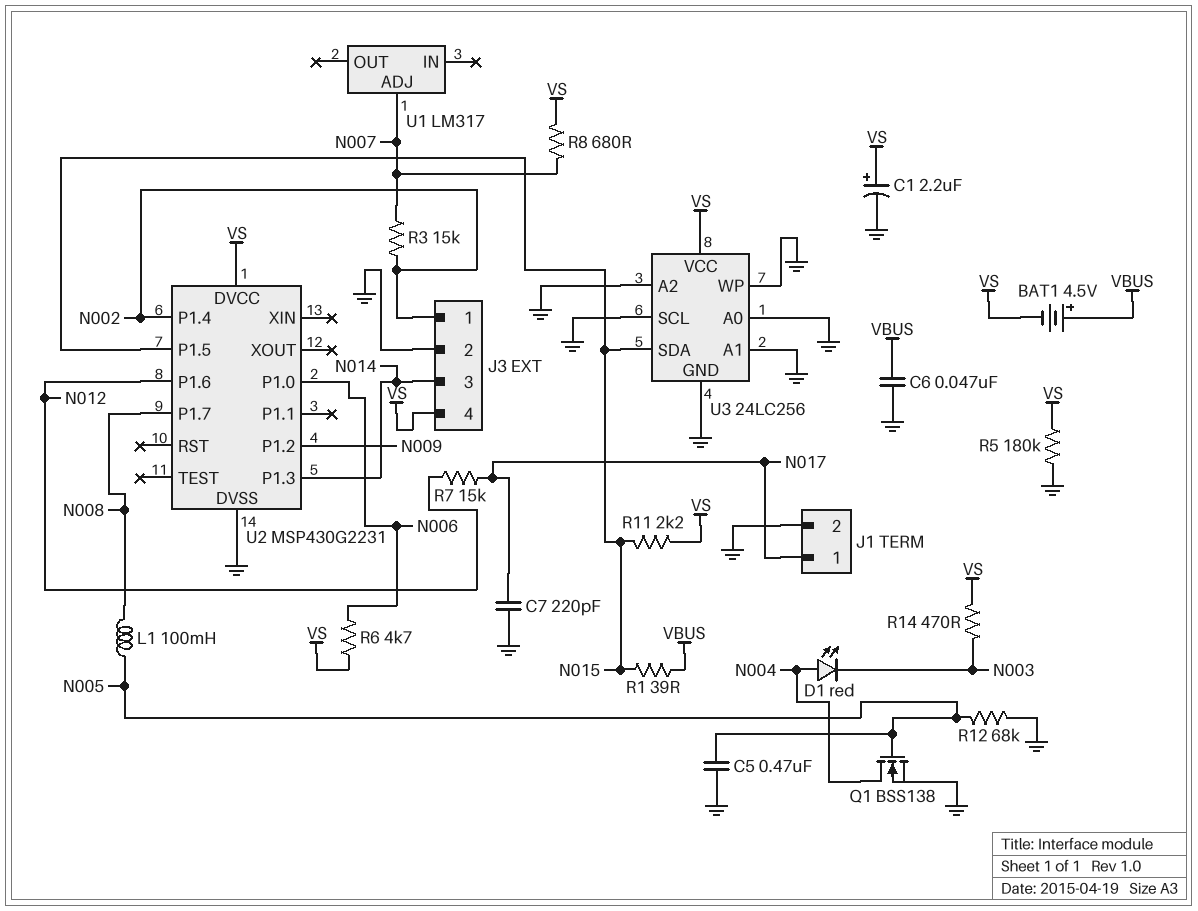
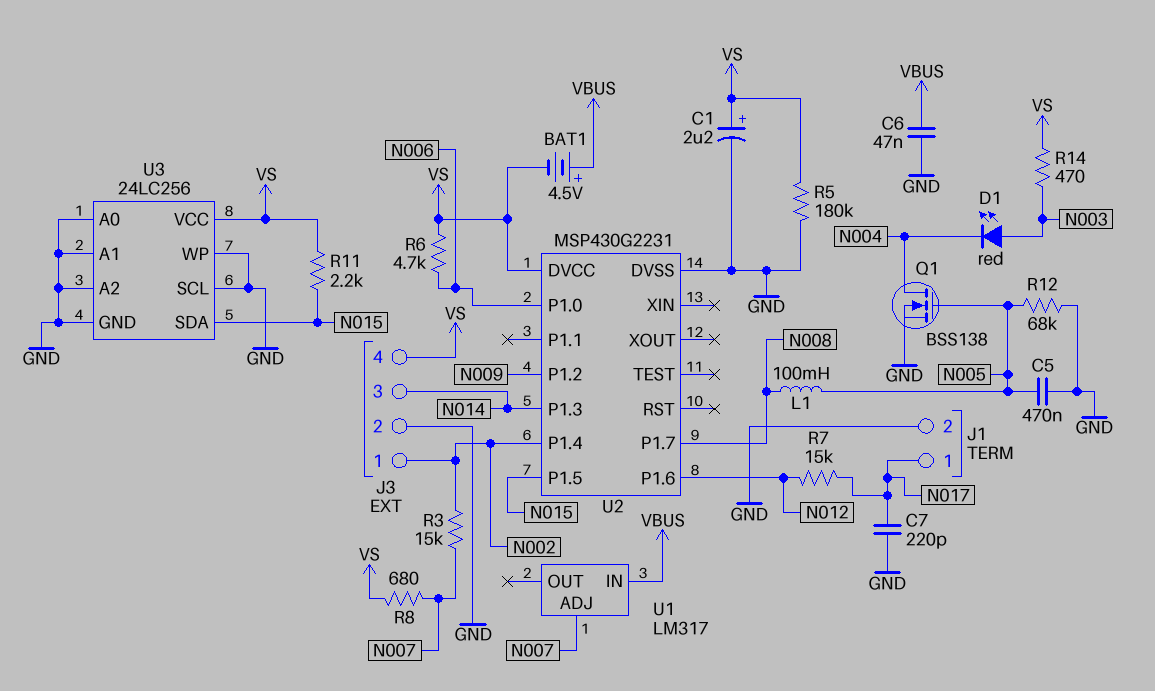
D1: LED red (A N004, K N003) -> LED red (A N003, K N004)
R1: 39 (N015, VBUS) -> none
U1 pin IN: none -> VBUS

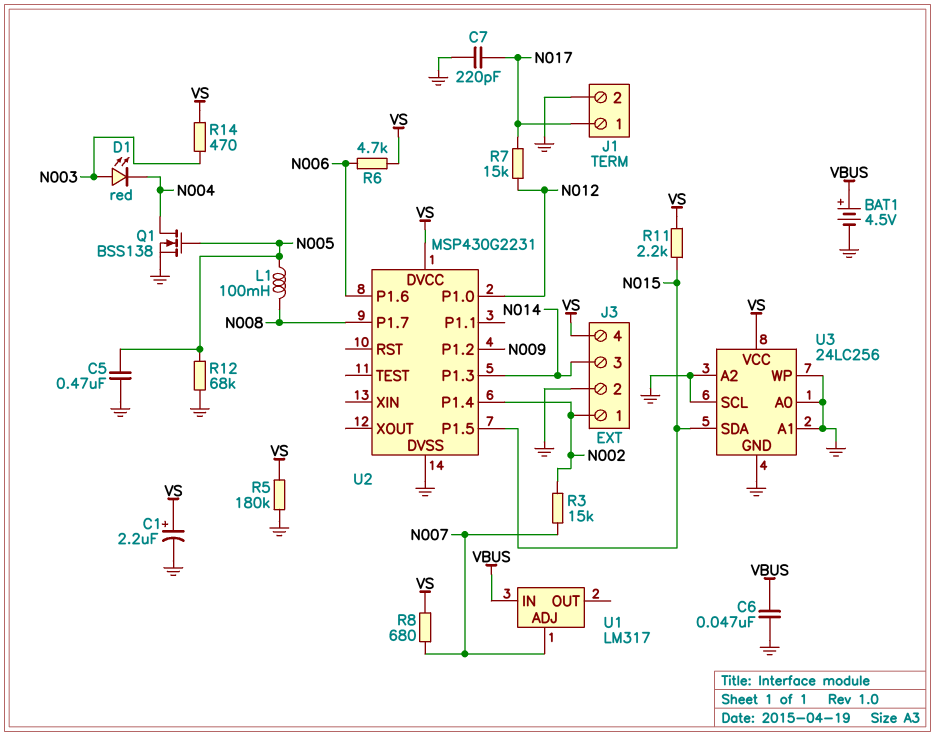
BAT1: 4.5V (plus VBUS, minus VS) -> 4.5V (plus VBUS, minus GND)
U2 pin P1.0: N006 -> N012
U2 pin P1.6: N012 -> N006

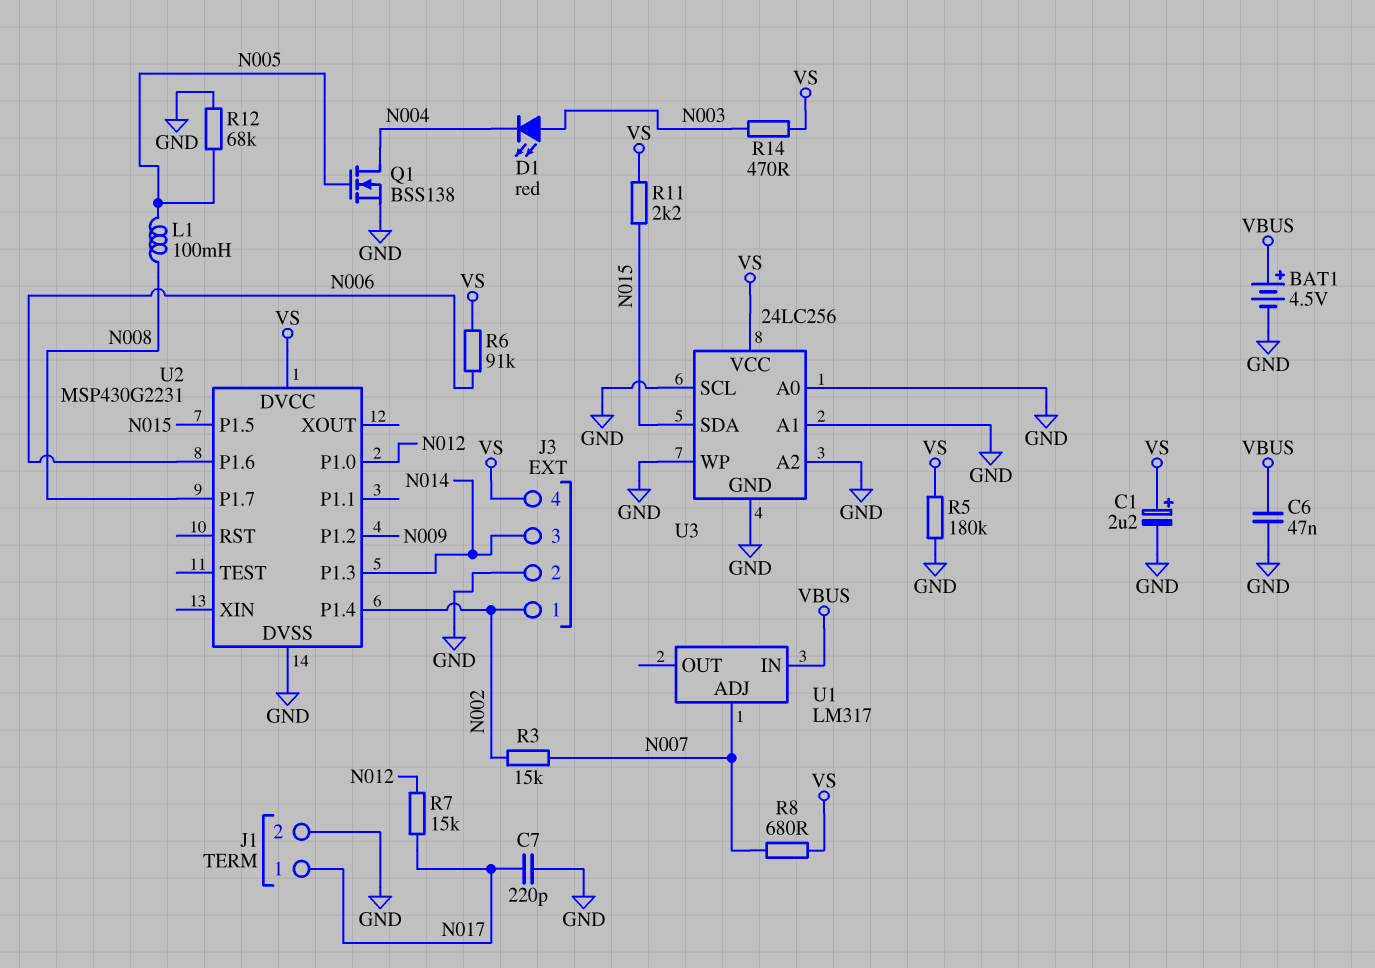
C5: 470nF (GND, N005) -> none
R6: 4.7k (N006, VS) -> 91k (N006, VS)

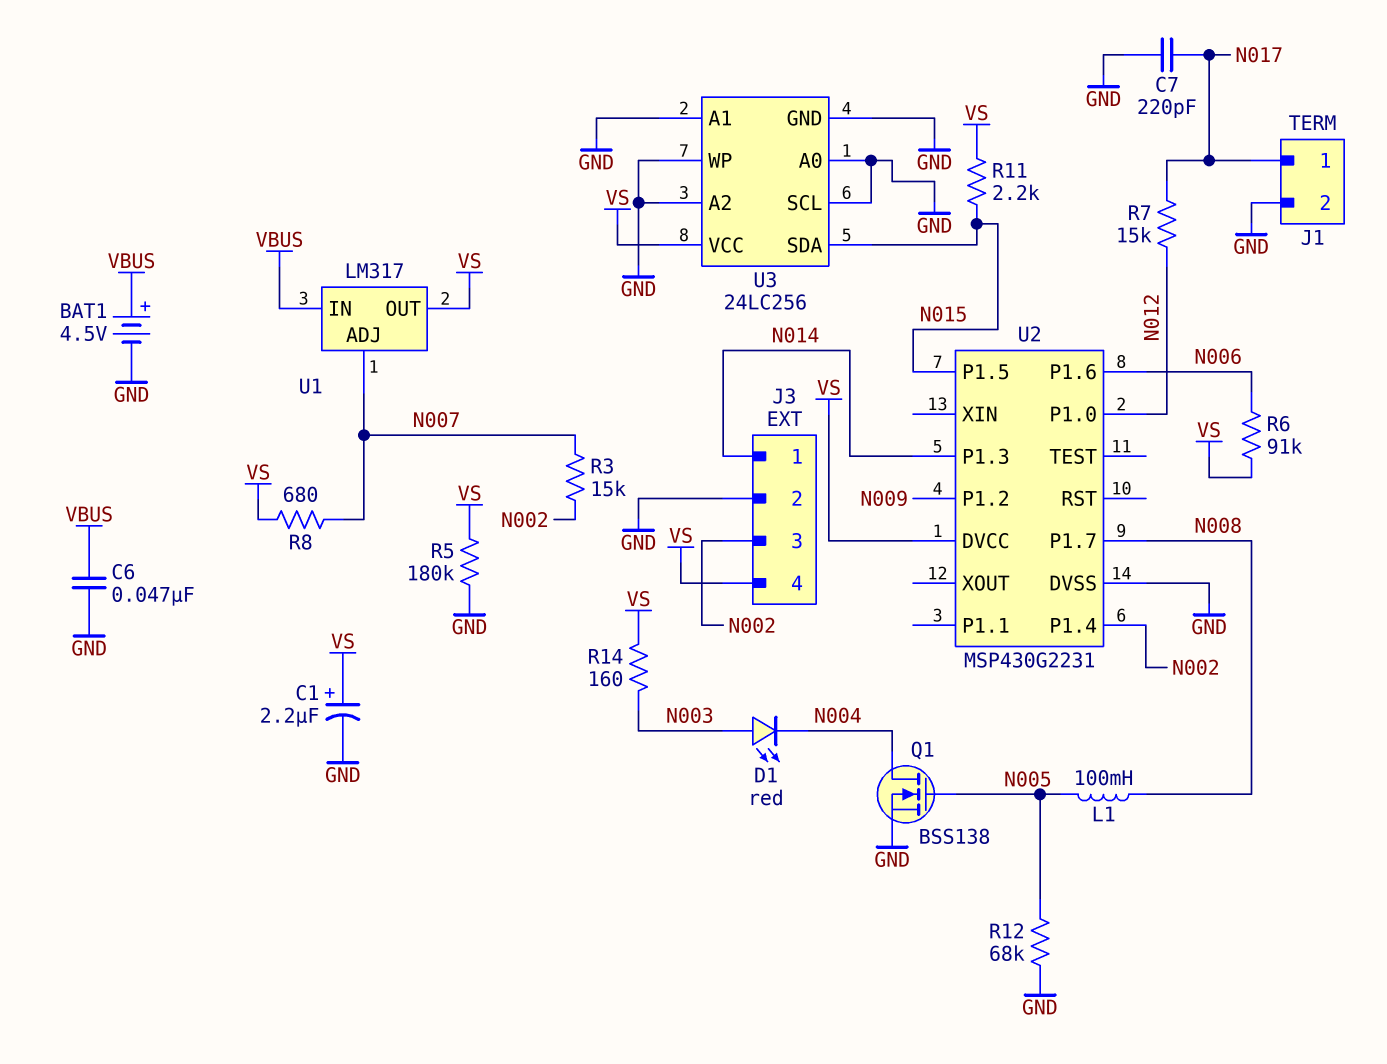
J3 pin 1: N002 -> N014
J3 pin 3: N014 -> N002
R14: 470 (N003, VS) -> 160 (N003, VS)
U1 pin OUT: none -> VS

